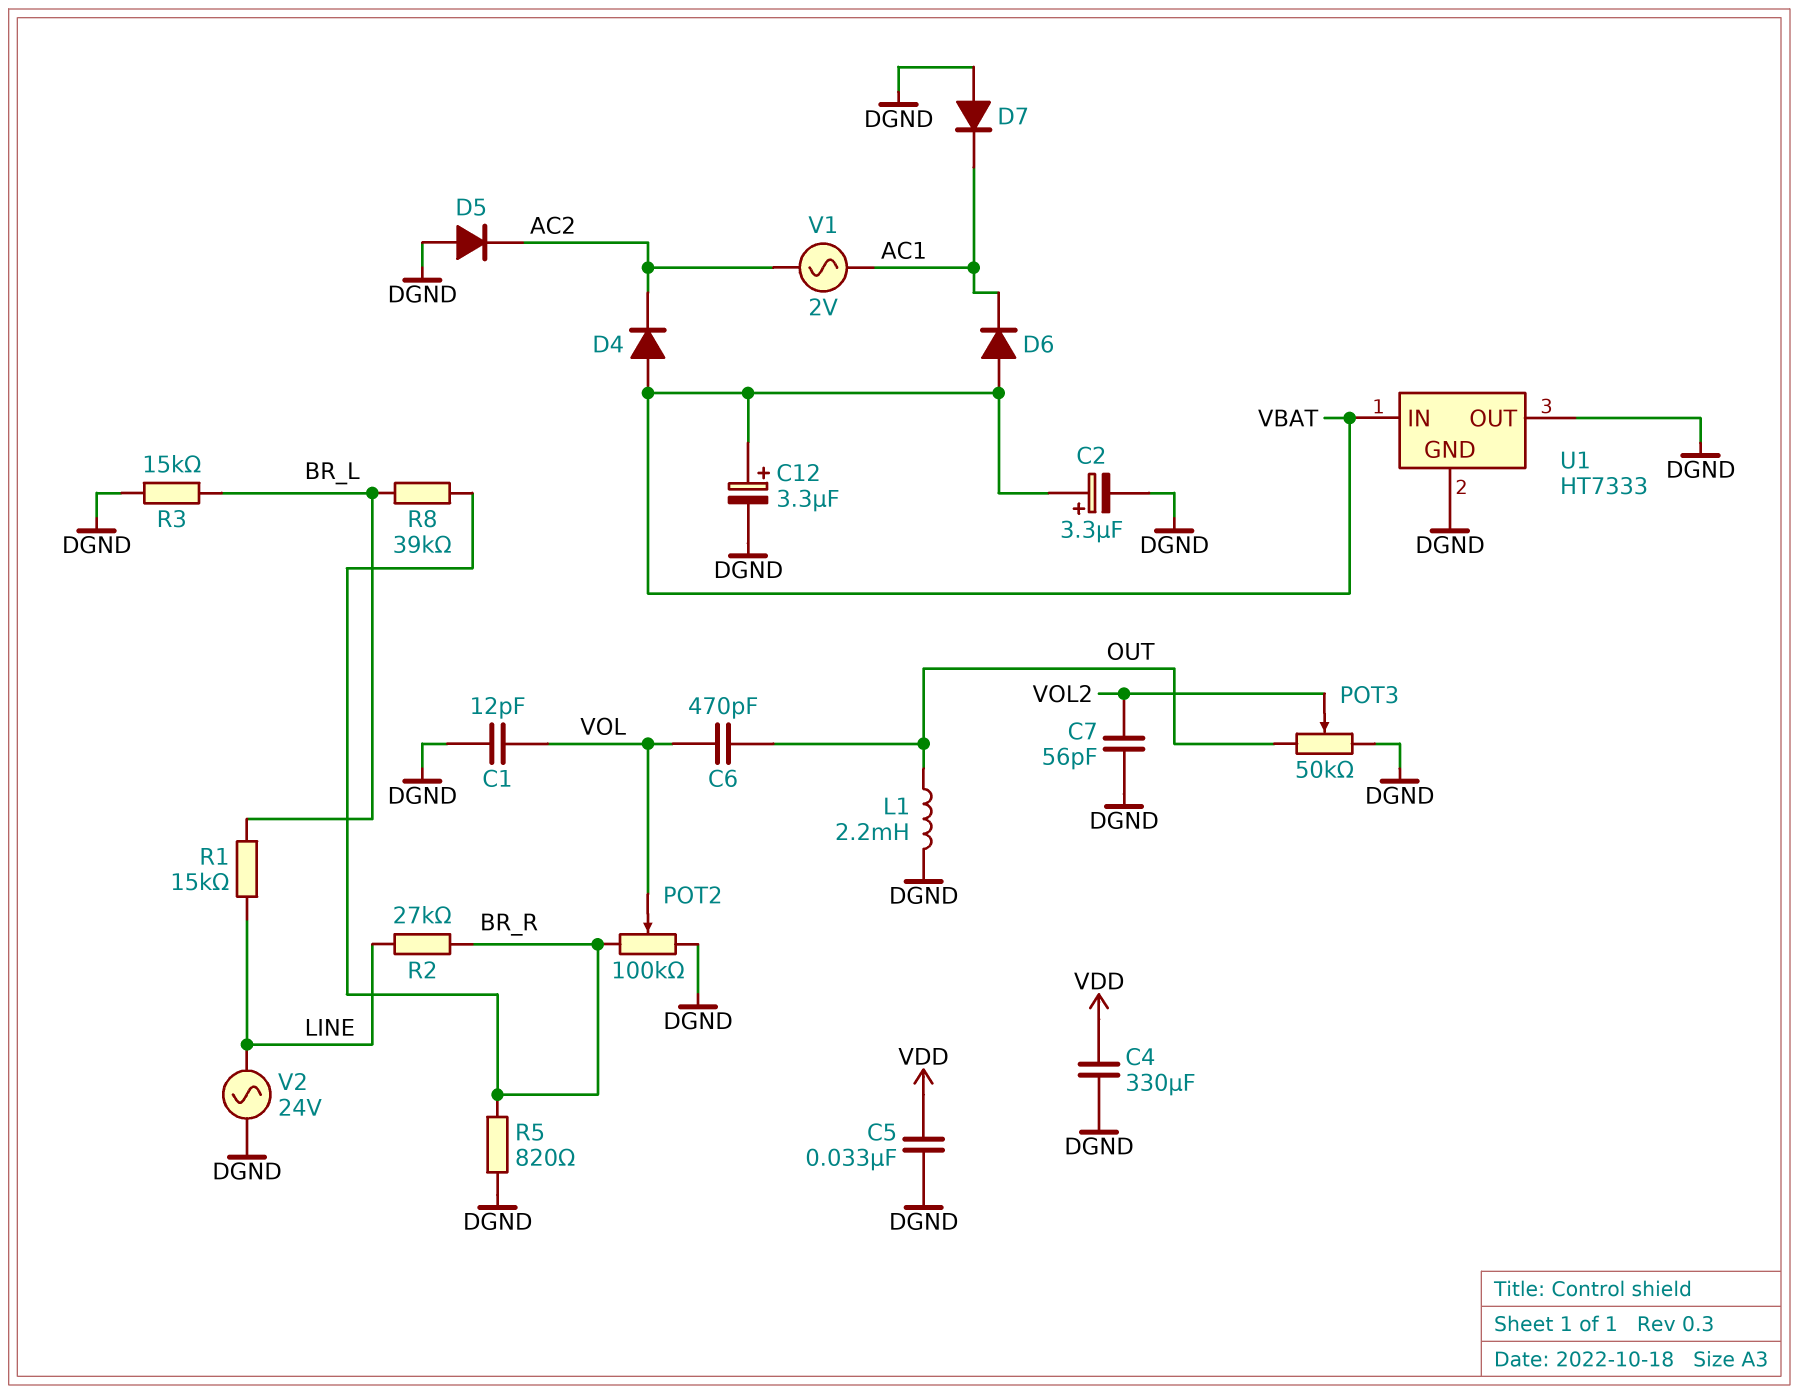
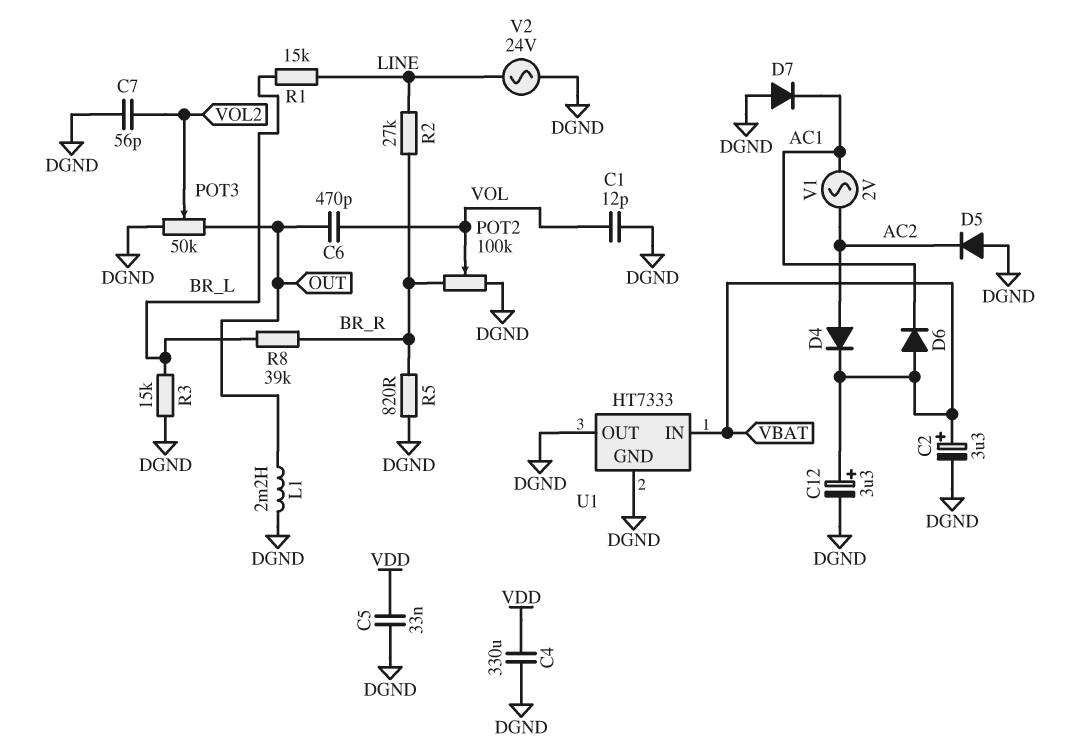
D4: diode (A VBAT, K AC2) -> diode (A AC2, K VBAT)

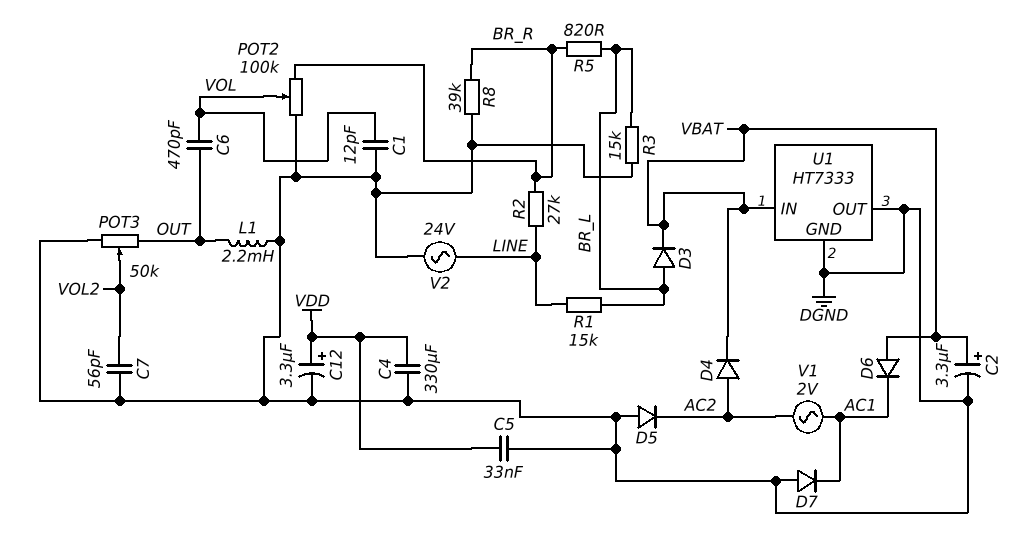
C12: 3.3uF (plus VBAT, minus DGND) -> 3.3uF (plus VDD, minus DGND)
D3: none -> diode (A BR_L, K VBAT)
R5: 820 (BR_R, DGND) -> 820 (BR_L, BR_R)
R8: 39k (BR_L, BR_R) -> 39k (BR_R, DGND)

